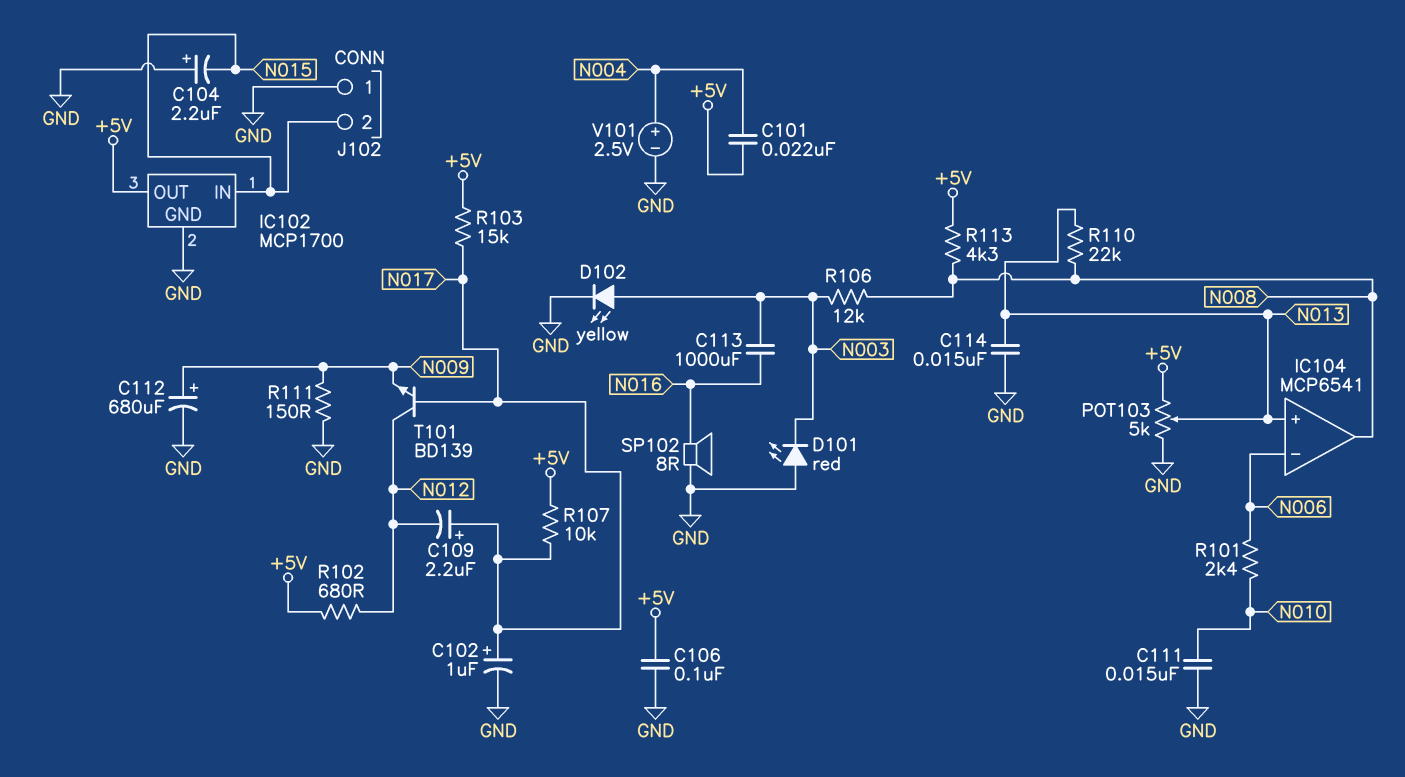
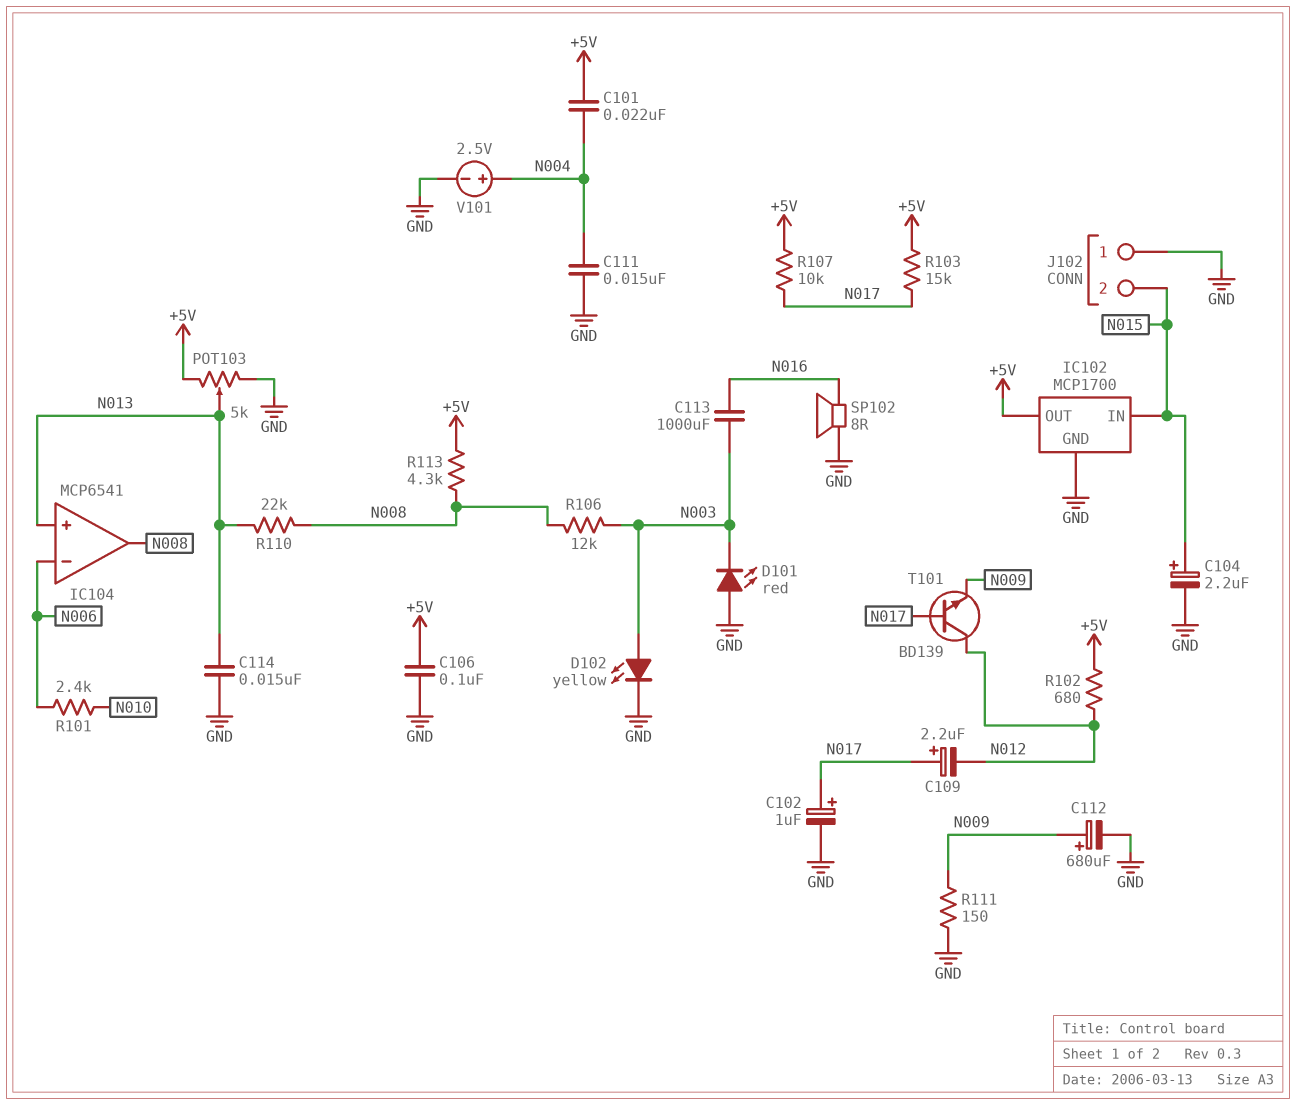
C104: 2.2uF (plus GND, minus N015) -> 2.2uF (plus N015, minus GND)
C111: 15nF (GND, N010) -> 15nF (GND, N004)

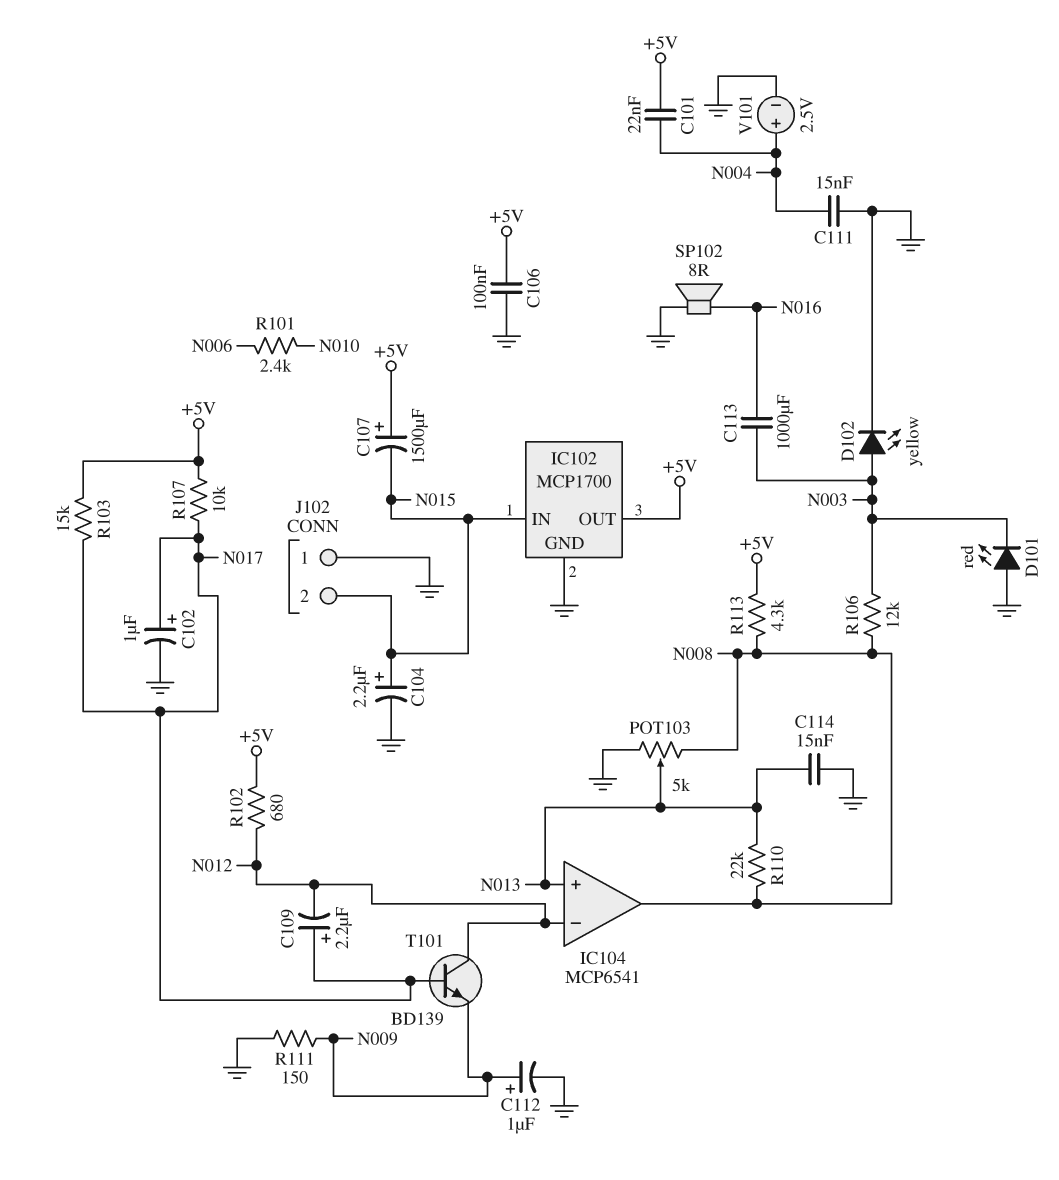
C107: none -> 1500uF (plus +5V, minus N015)
C112: 680uF (plus N009, minus GND) -> 1uF (plus N009, minus GND)
IC104 pin in-: N006 -> N012
POT103: 5k (+5V, GND, wiper N013) -> 5k (GND, N008, wiper N013)

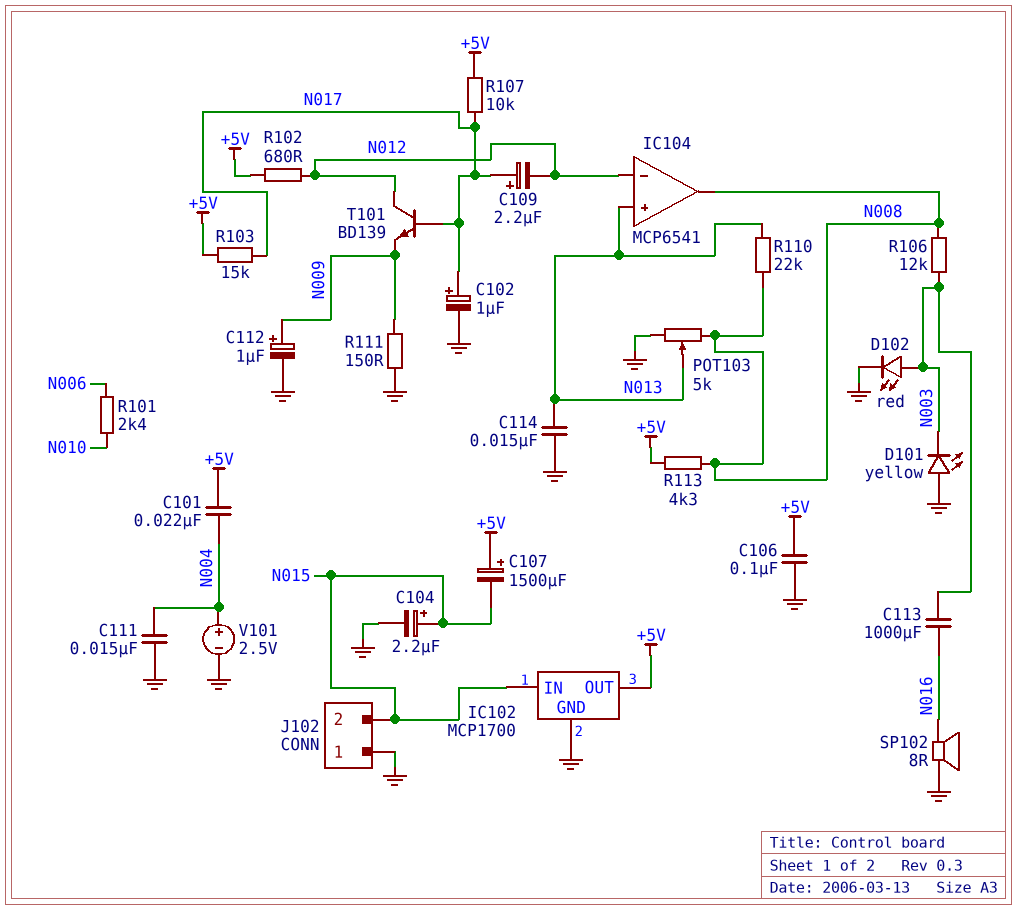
D101: LED red (A GND, K N003) -> LED yellow (A GND, K N003)
D102: LED yellow (A N003, K GND) -> LED red (A N003, K GND)

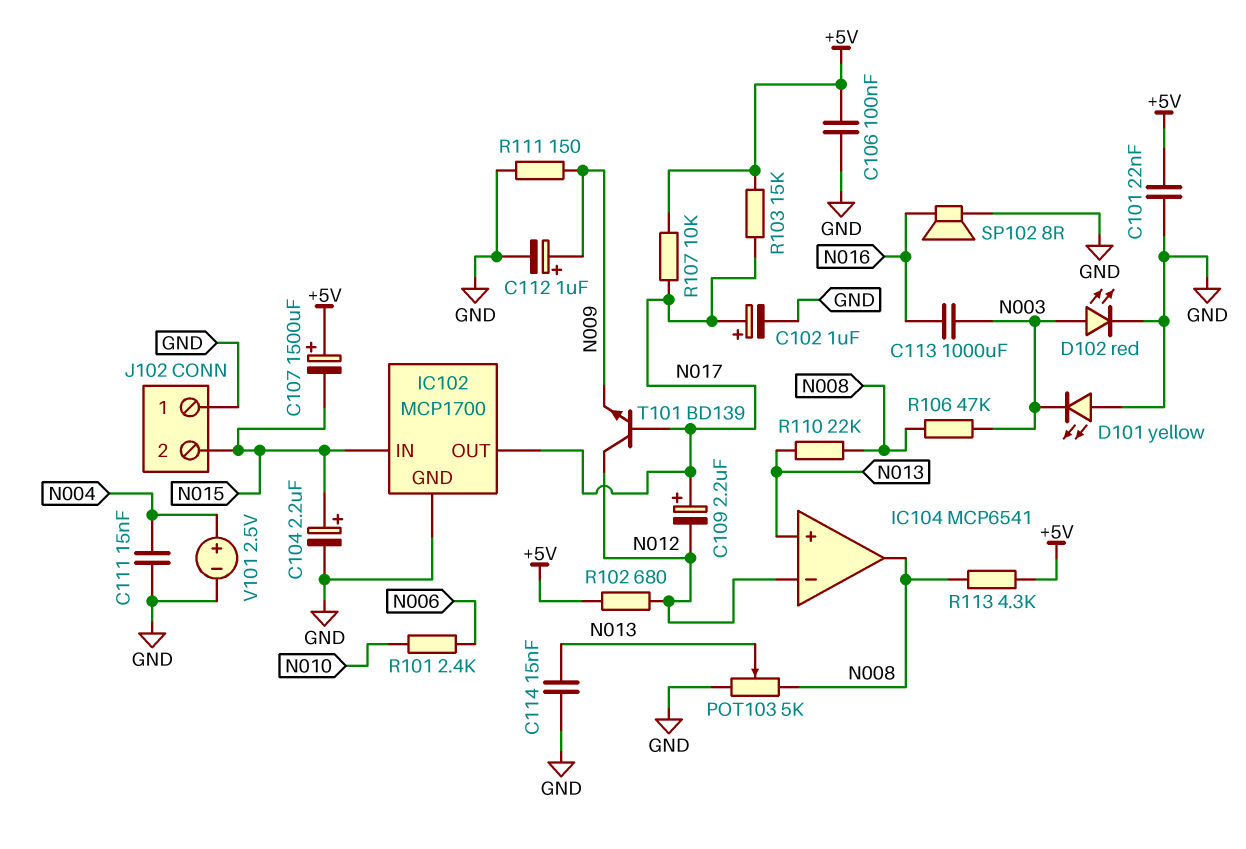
C101: 22nF (+5V, N004) -> 22nF (+5V, GND)
IC102 pin OUT: +5V -> N017
R106: 12k (N003, N008) -> 47k (N003, N008)

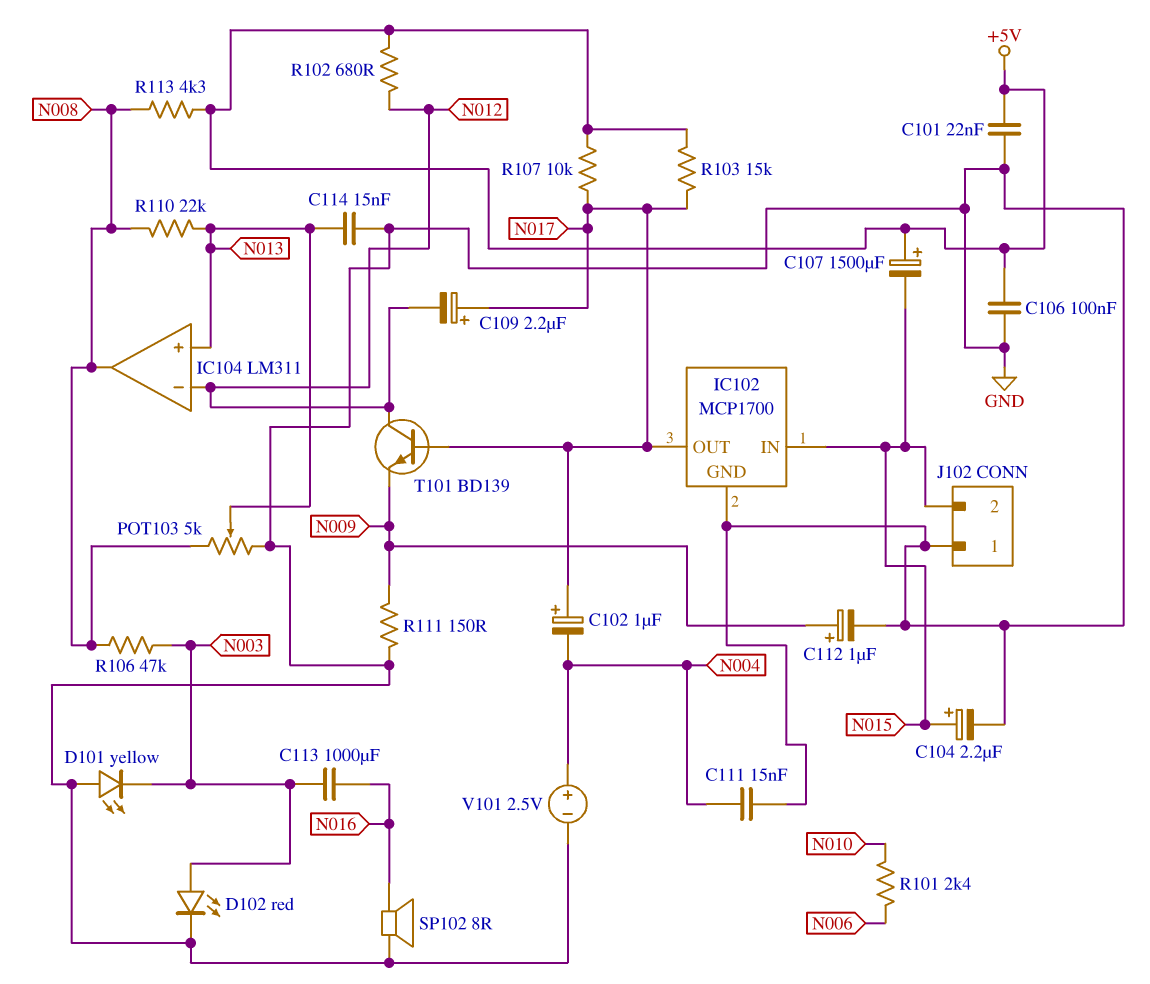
C102: 1uF (plus N017, minus GND) -> 1uF (plus N017, minus N004)
IC104: MCP6541 -> LM311

